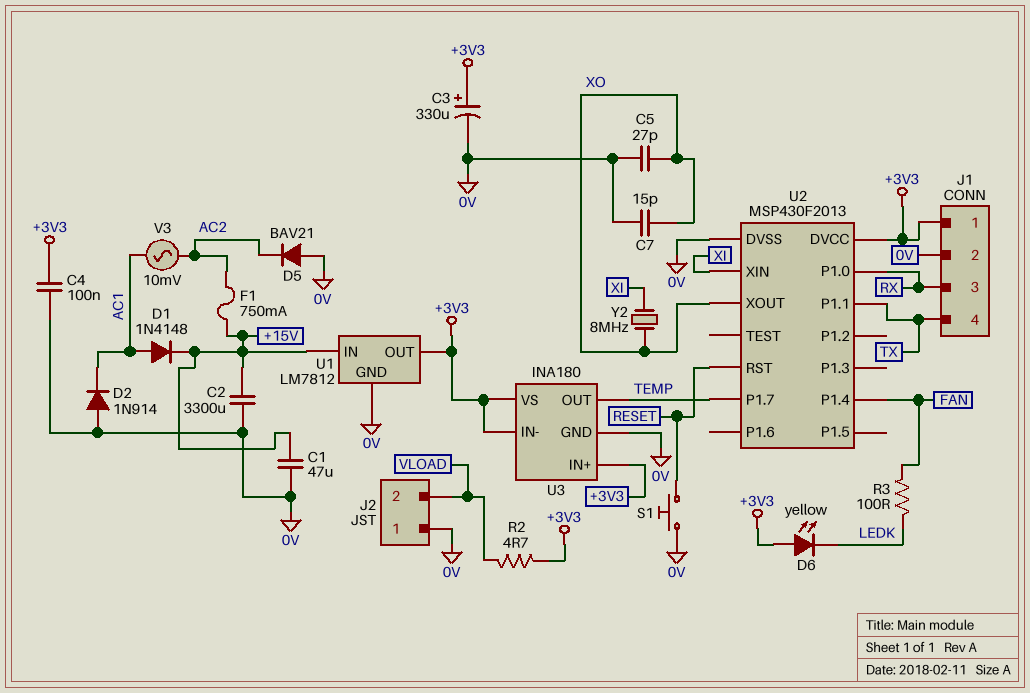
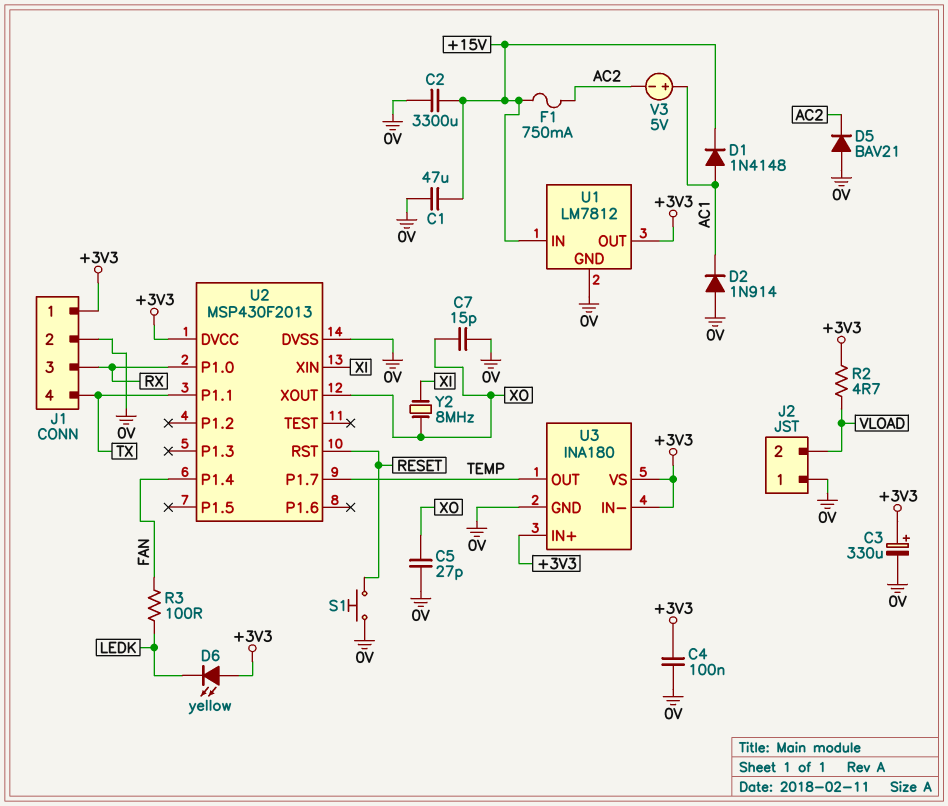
V3: AC 10mV (AC1, AC2) -> 5V (plus AC1, minus AC2)

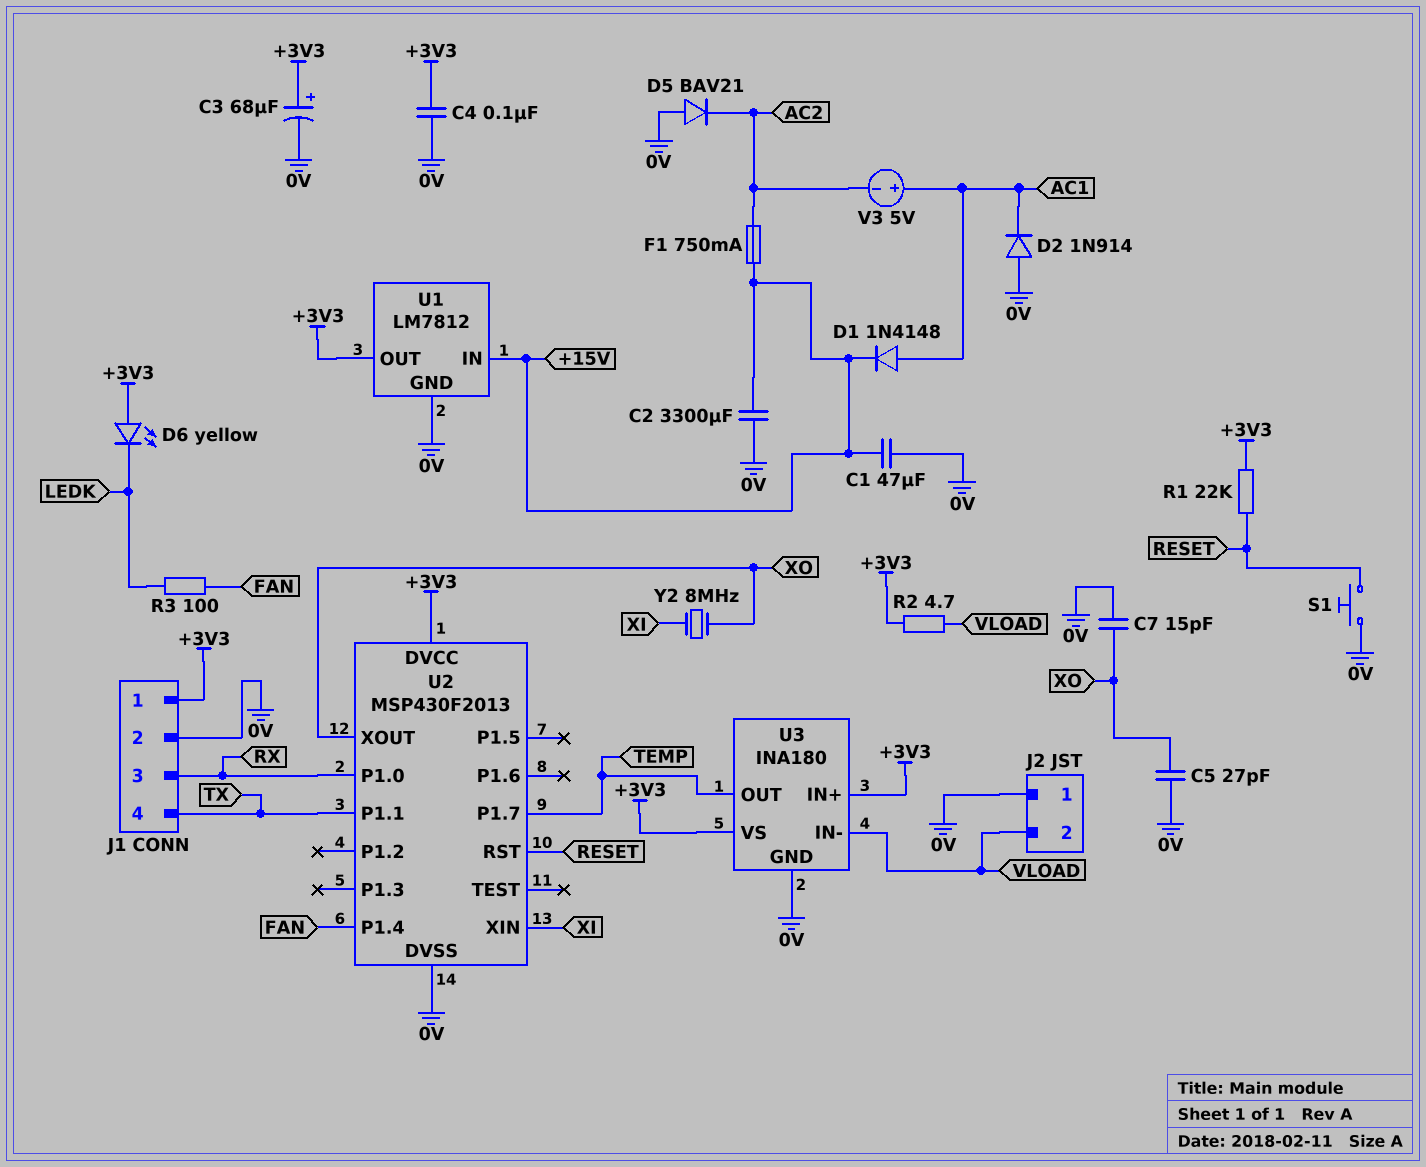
C3: 330uF (plus +3V3, minus 0V) -> 68uF (plus +3V3, minus 0V)
R1: none -> 22k (+3V3, RESET)
U3 pin IN-: +3V3 -> VLOAD

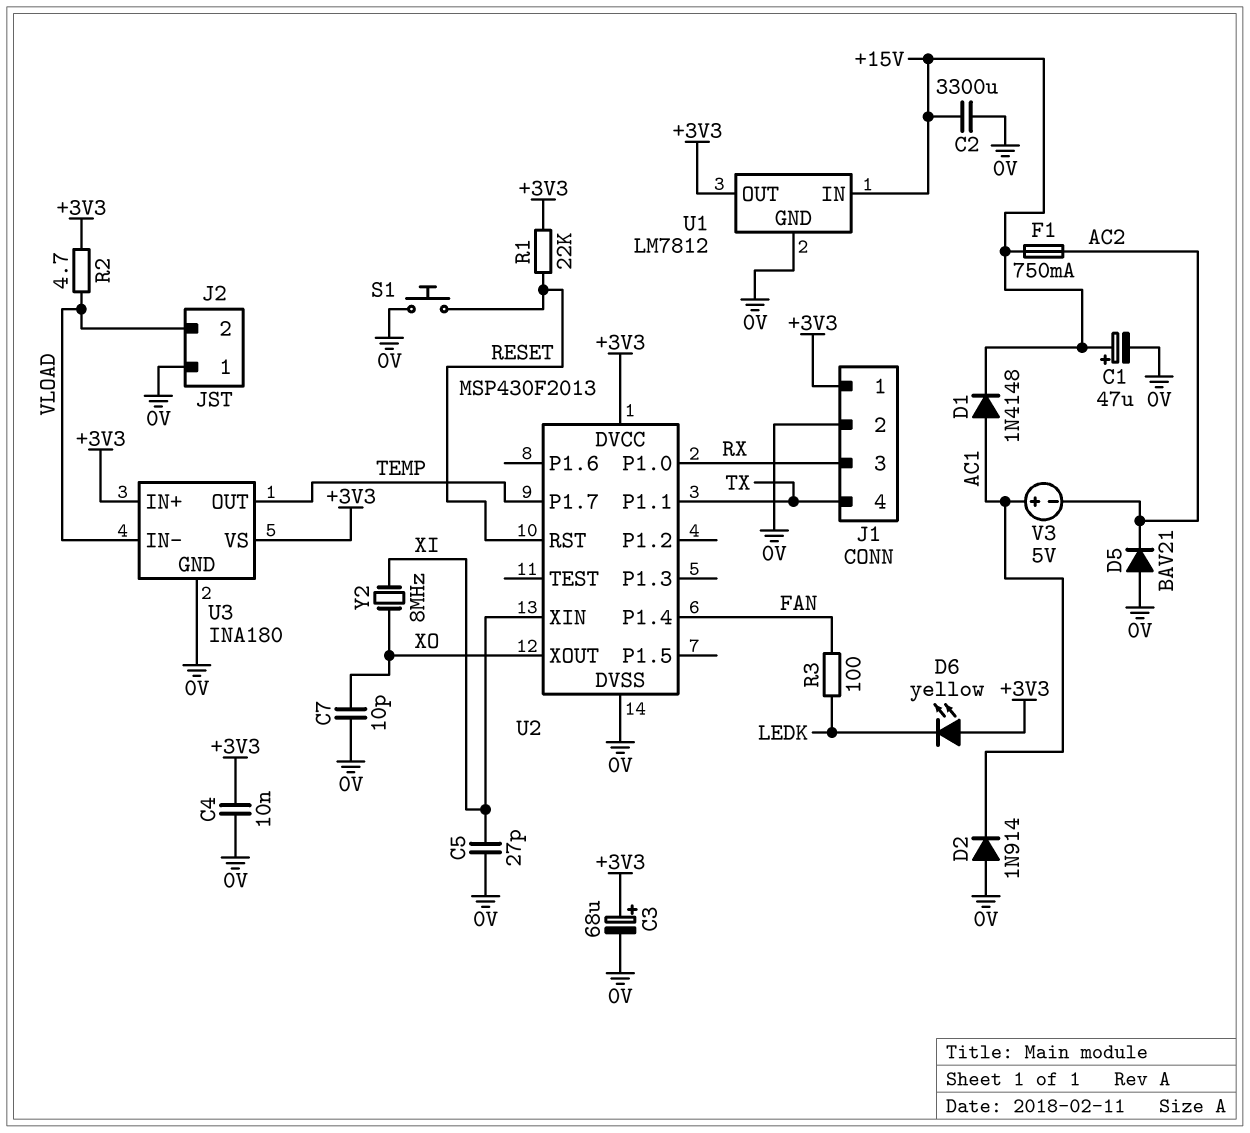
C1: 47uF (+15V, 0V) -> 47uF (plus +15V, minus 0V)
C4: 100nF (+3V3, 0V) -> 10nF (+3V3, 0V)
C5: 27pF (0V, XO) -> 27pF (0V, XI)
C7: 15pF (0V, XO) -> 10pF (0V, XO)

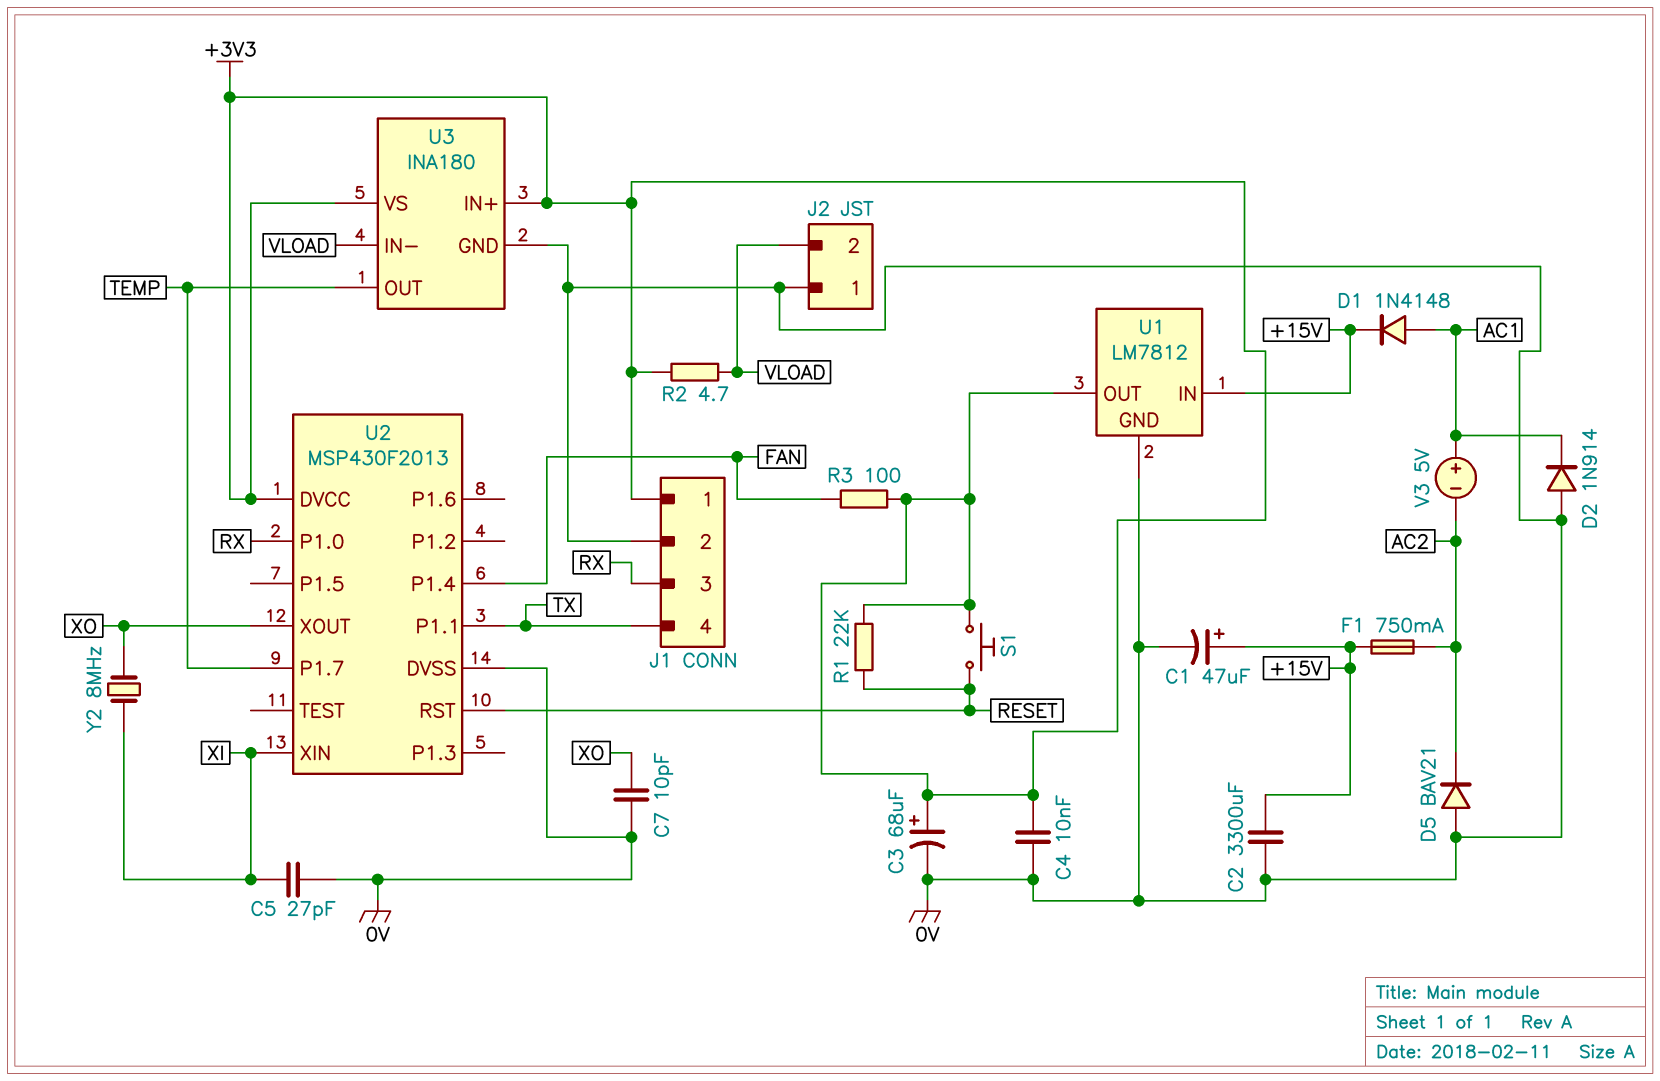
D6: LED yellow (A +3V3, K LEDK) -> none
R3: 100 (FAN, LEDK) -> 100 (+3V3, FAN)
S1: button (0V, RESET) -> button (+3V3, RESET)

